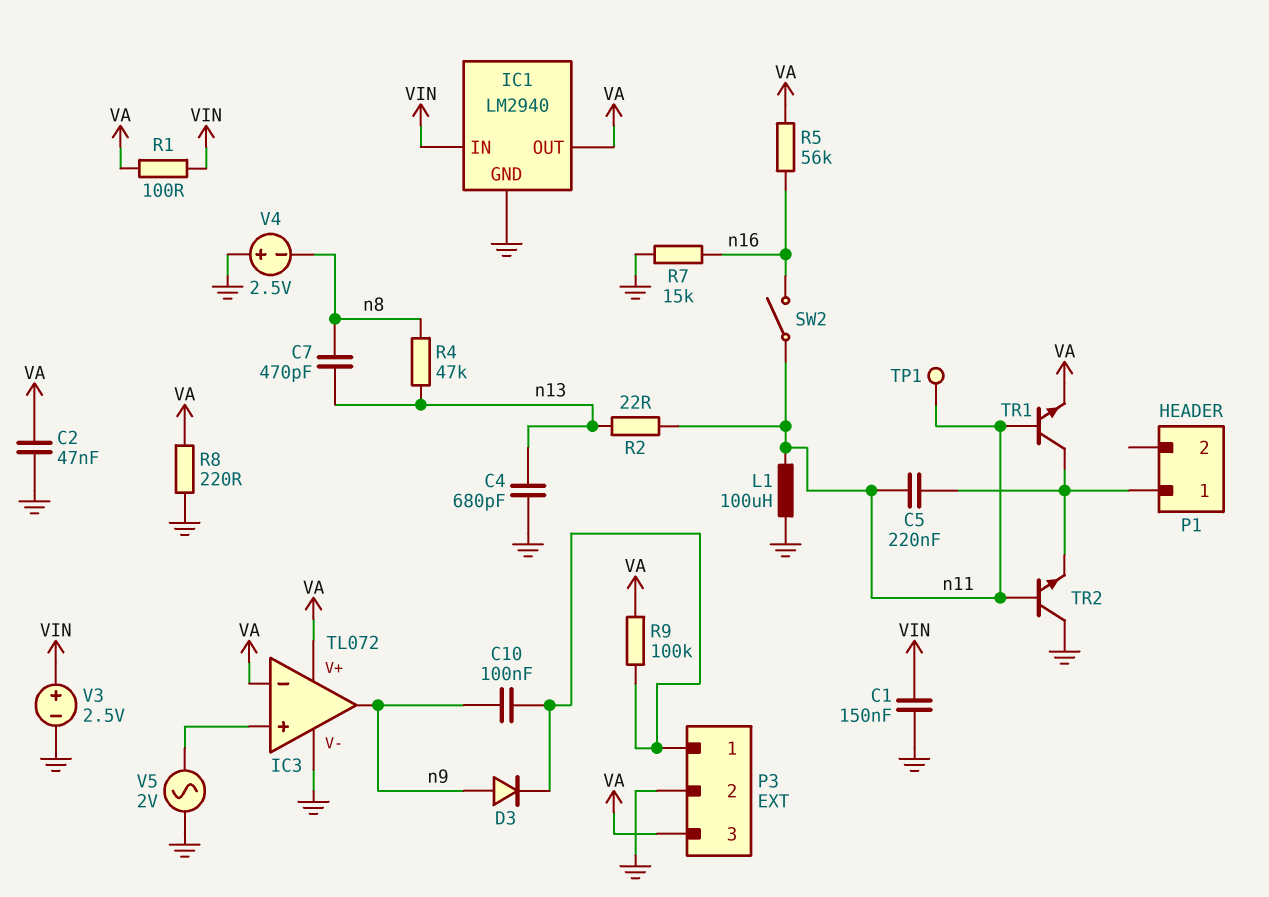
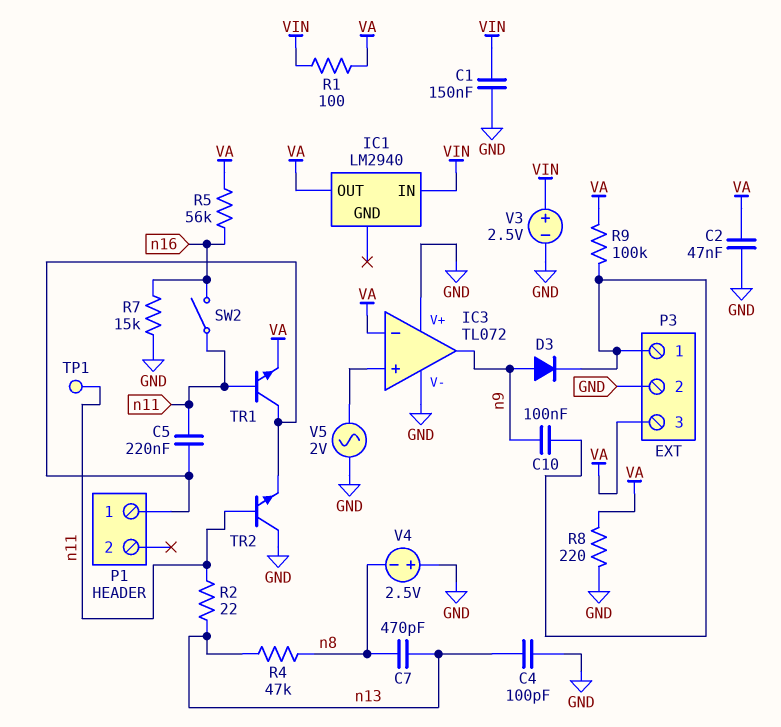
C4: 680pF (GND, n13) -> 100pF (GND, n13)
IC1 pin GND: GND -> none
IC3 pin V+: VA -> GND
L1: 100uH (GND, n11) -> none

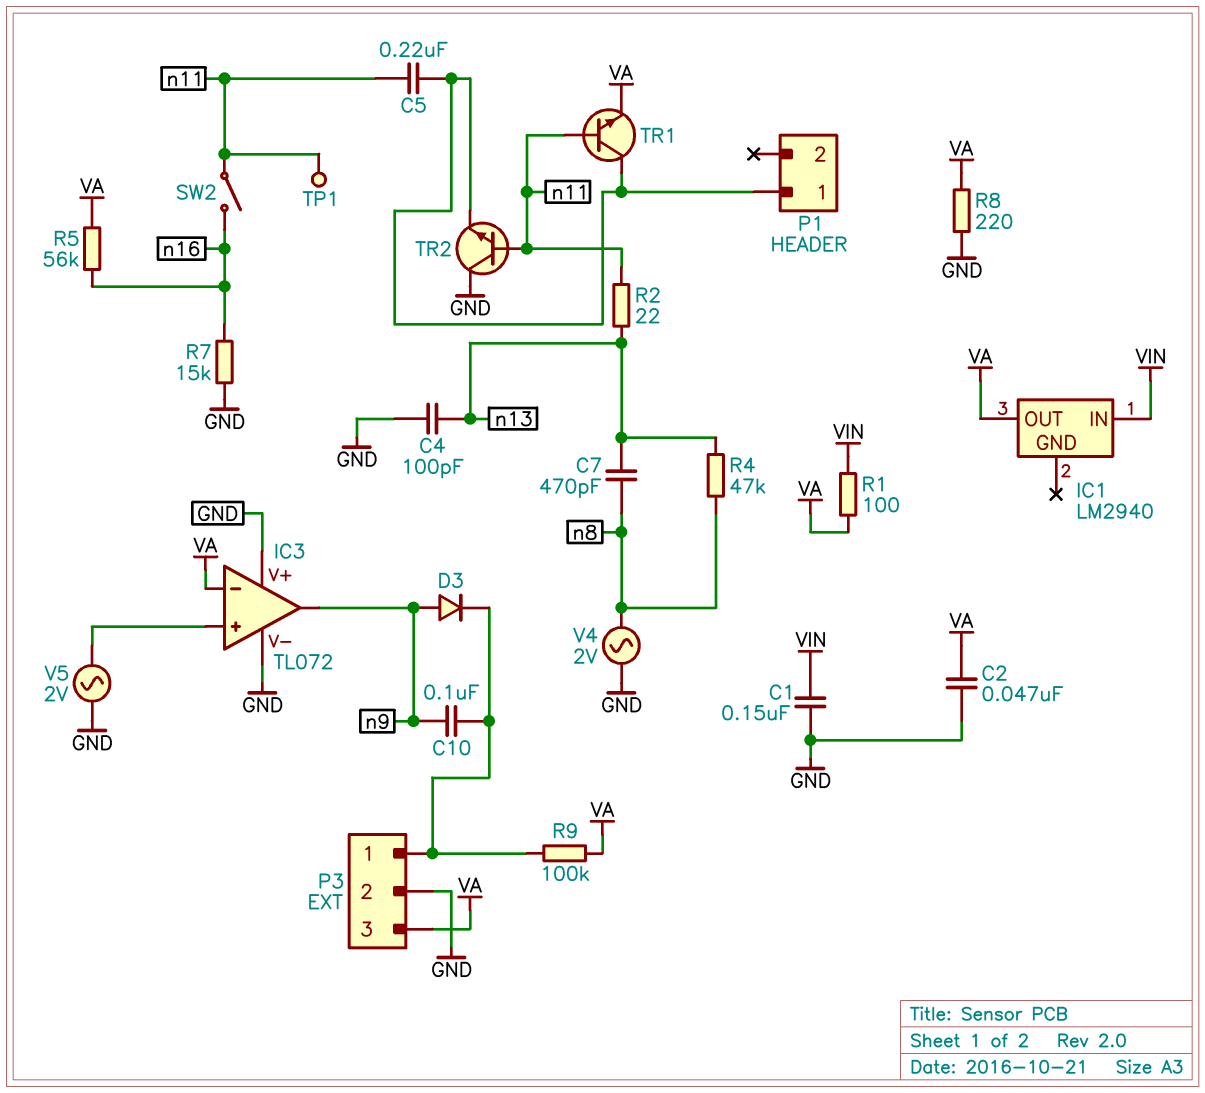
V3: 2.5V (plus VIN, minus GND) -> none
V4: 2.5V (plus GND, minus n8) -> AC 2V (GND, n8)

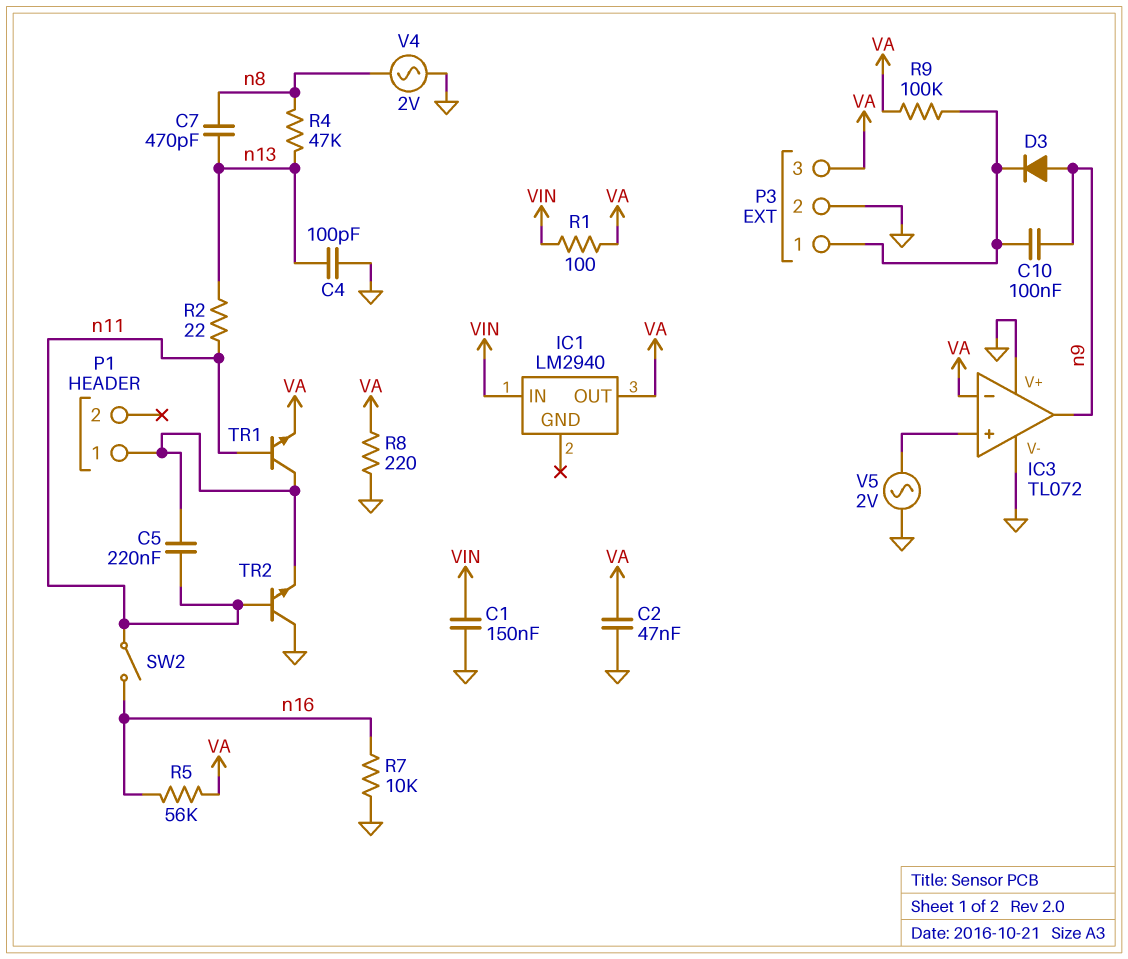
R7: 15k (GND, n16) -> 10k (GND, n16)
TP1: test point (n11) -> none

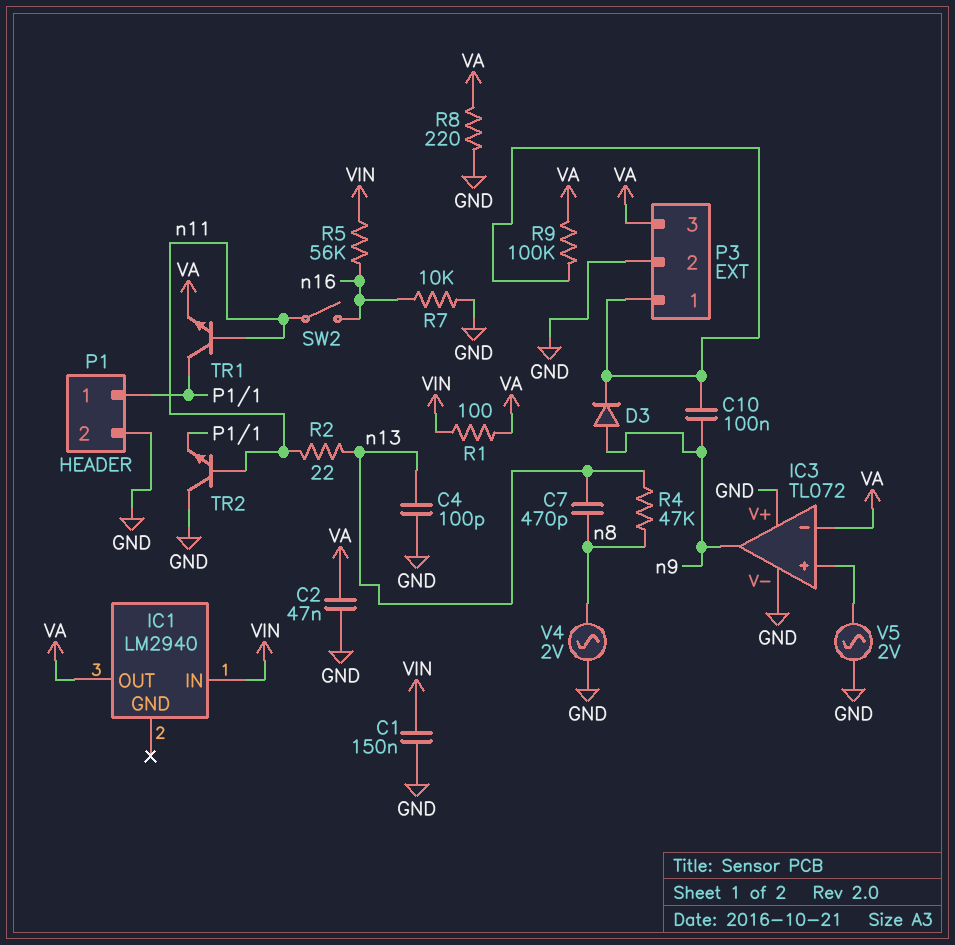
C5: 220nF (P1/1, n11) -> none
P1 pin 2: none -> GND
R5: 56k (VA, n16) -> 56k (VIN, n16)

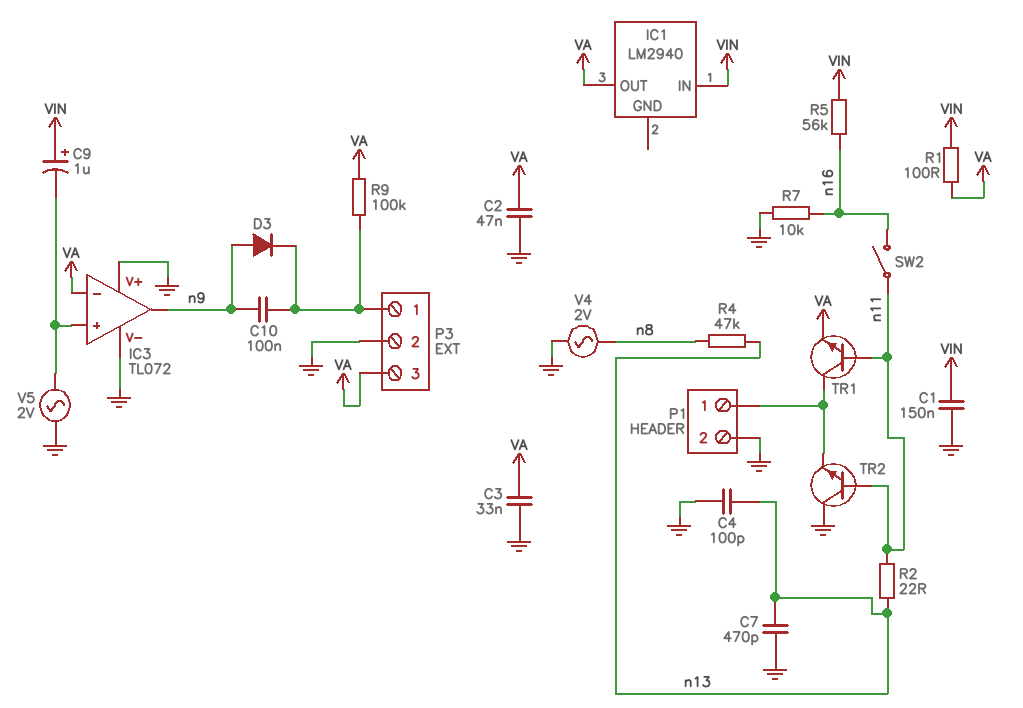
C3: none -> 33nF (GND, VA)
C7: 470pF (n8, n13) -> 470pF (GND, n13)
C9: none -> 1uF (plus VIN, minus IC3/in+)
R8: 220 (GND, VA) -> none

